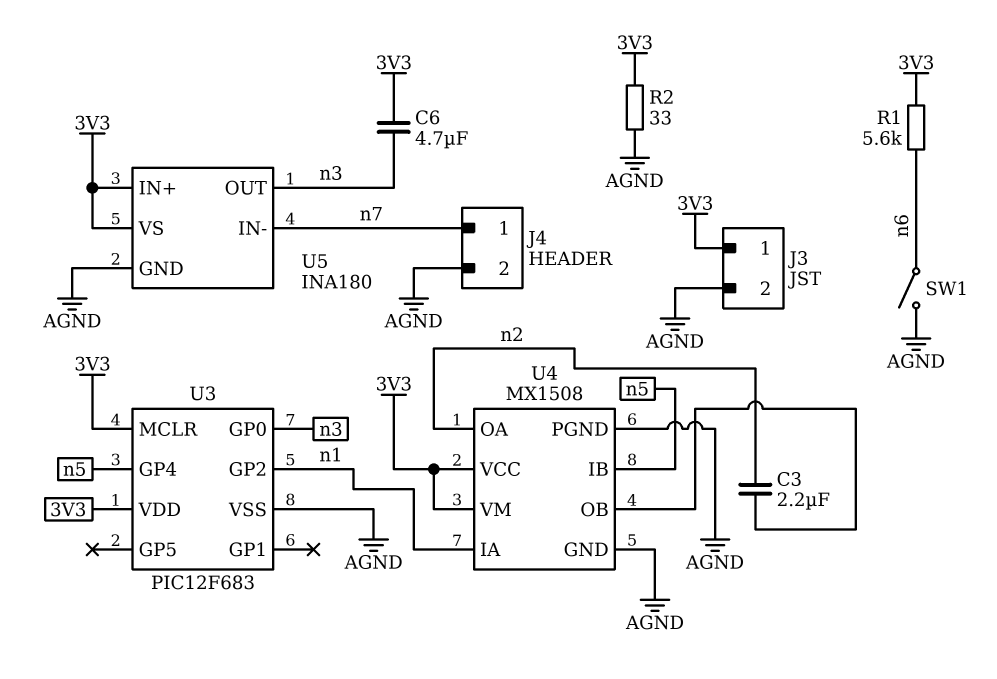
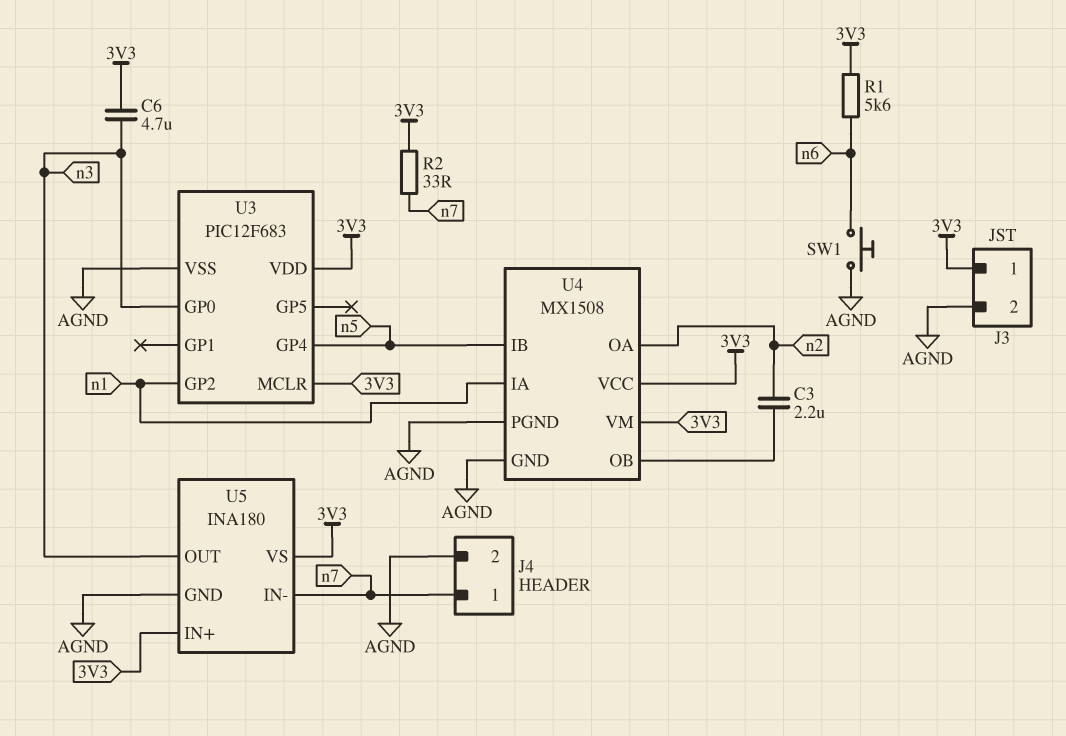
R2: 33 (3V3, AGND) -> 33 (3V3, n7)
SW1: switch (AGND, n6) -> button (AGND, n6)

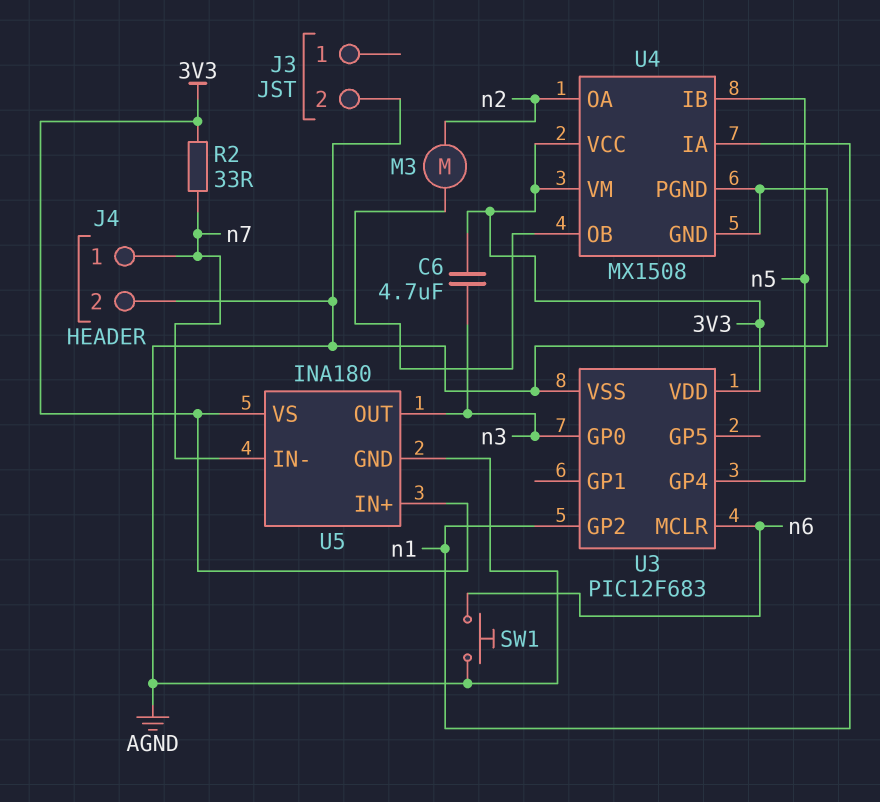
C3: 2.2uF (U4/OB, n2) -> none
J3 pin 1: 3V3 -> none
M3: none -> motor (U4/OB, n2)
R1: 5.6k (3V3, n6) -> none
U3 pin MCLR: 3V3 -> n6

